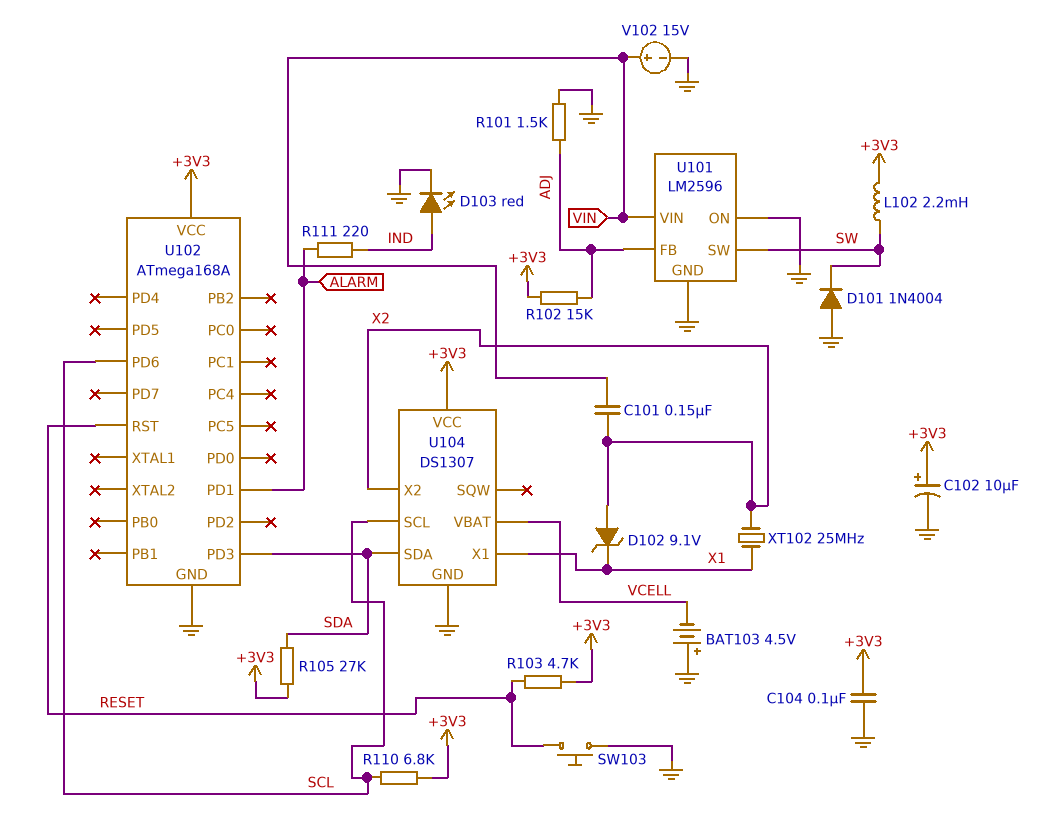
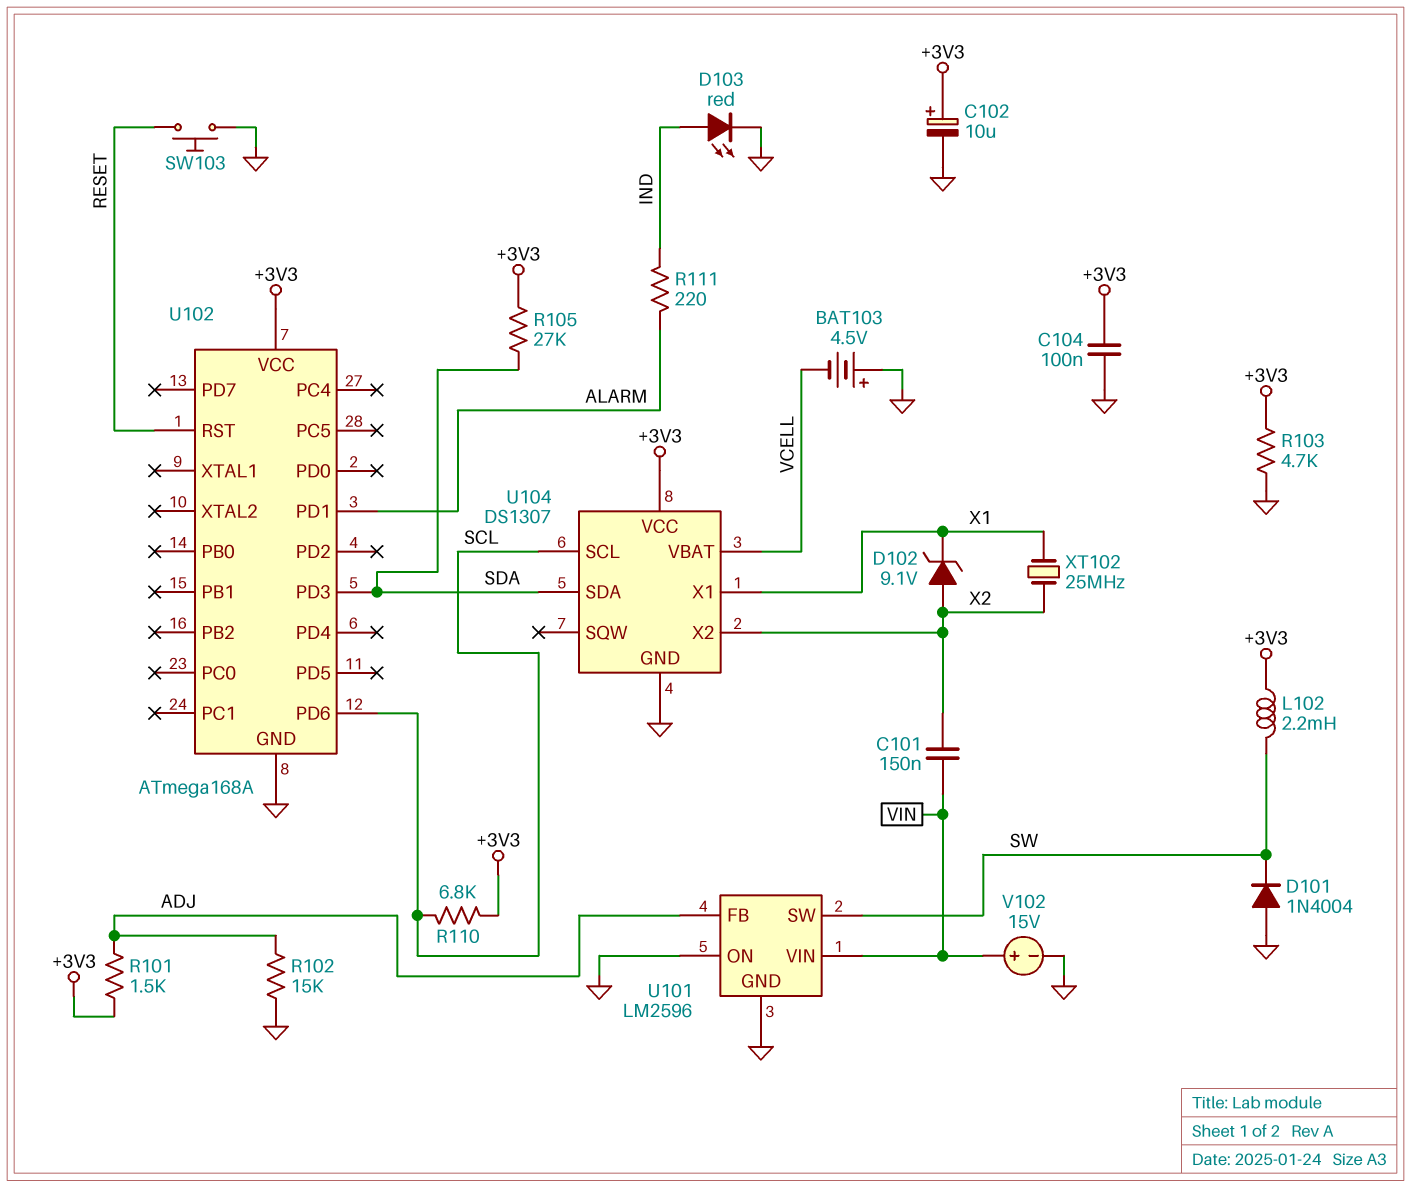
R101: 1.5k (ADJ, GND) -> 1.5k (+3V3, ADJ)
R102: 15k (+3V3, ADJ) -> 15k (ADJ, GND)
R103: 4.7k (+3V3, RESET) -> 4.7k (+3V3, GND)

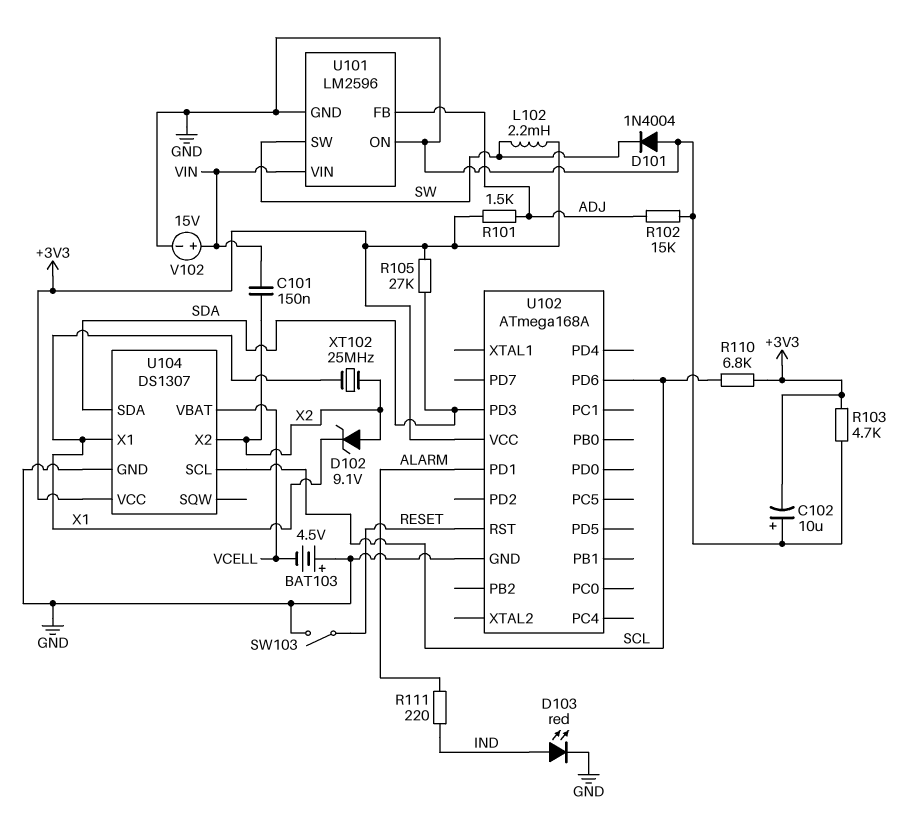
C102: 10uF (plus +3V3, minus GND) -> 10uF (plus GND, minus +3V3)
C104: 100nF (+3V3, GND) -> none
SW103: button (GND, RESET) -> switch (GND, RESET)

